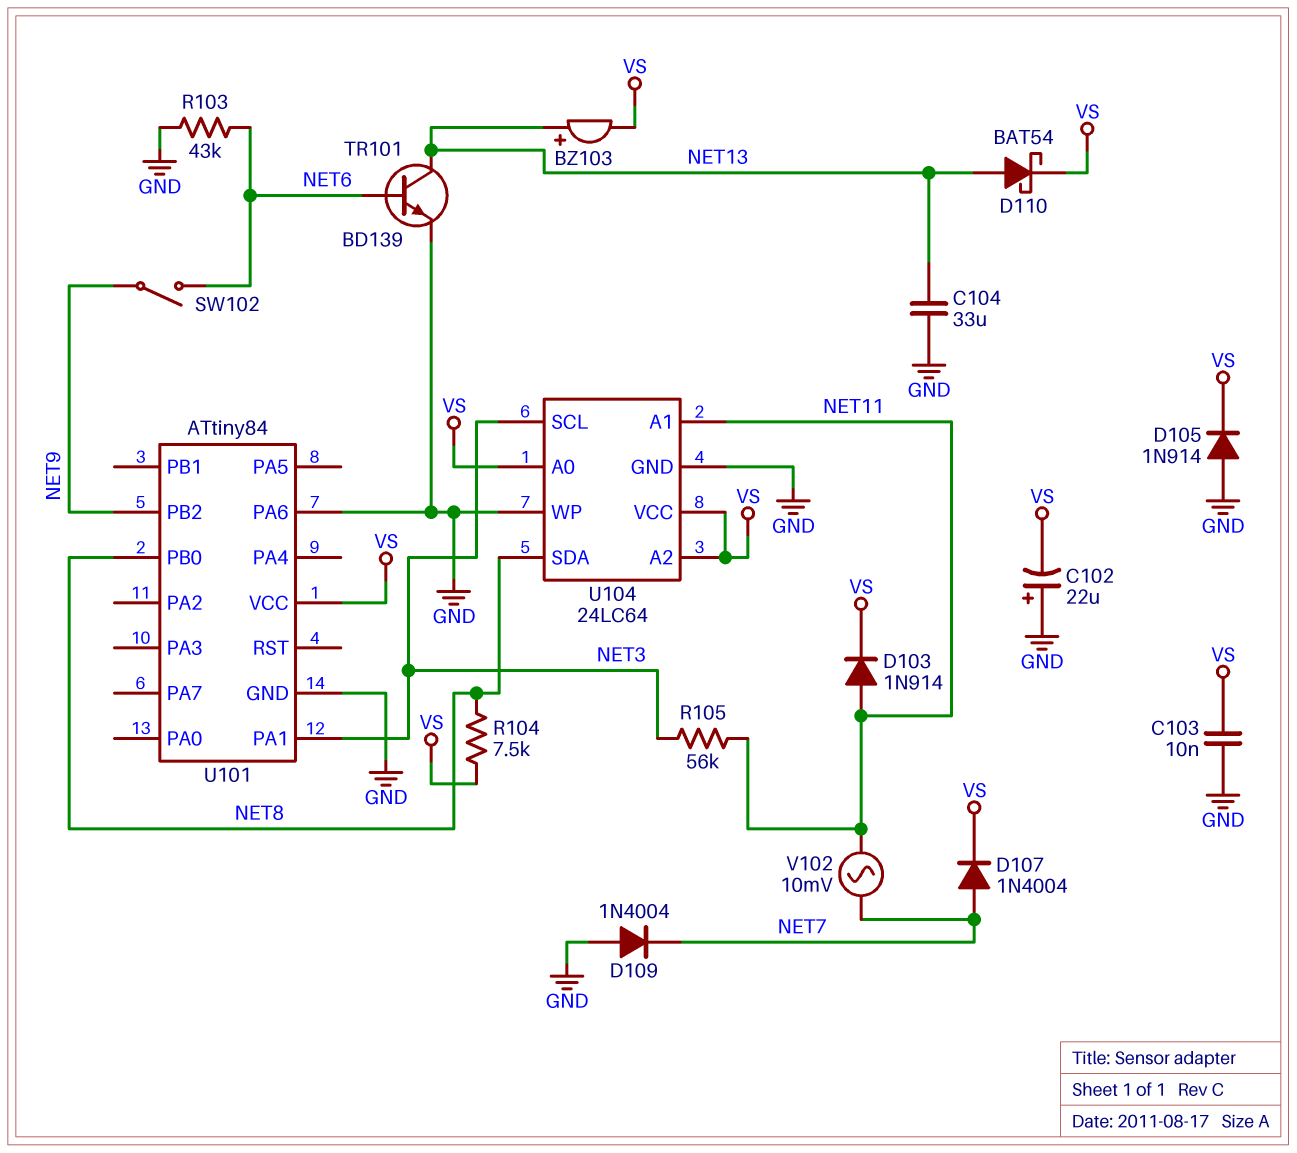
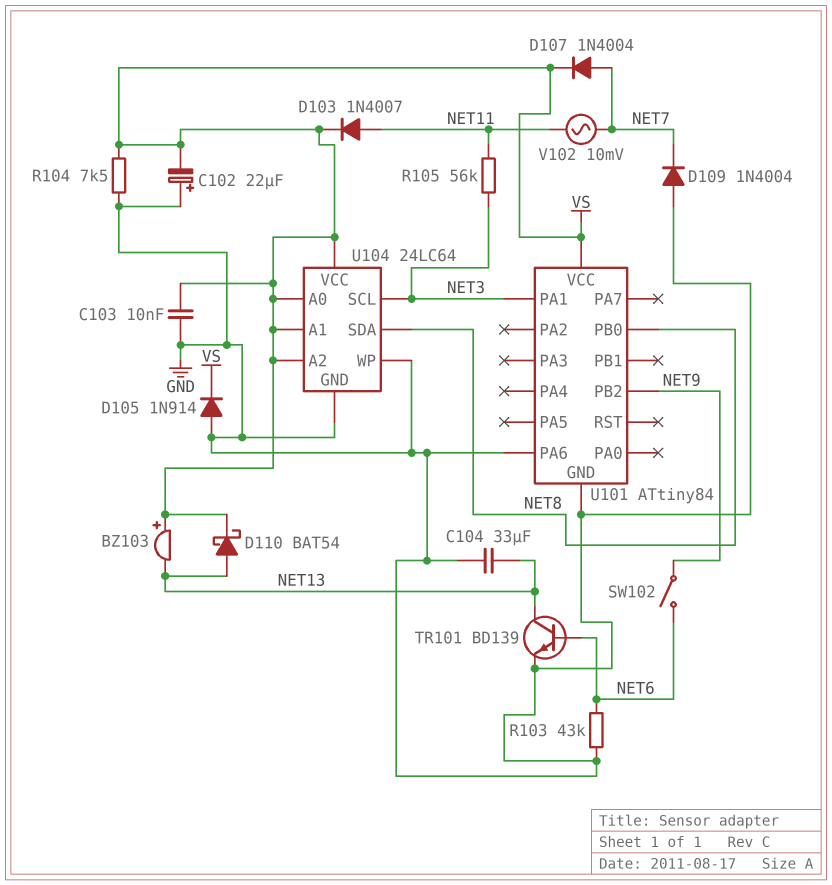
BZ103: buzzer (plus NET13, minus VS) -> buzzer (plus VS, minus NET13)
D103: diode 1N914 (A NET11, K VS) -> diode 1N4007 (A NET11, K VS)
R104: 7.5k (NET8, VS) -> 7.5k (GND, VS)
U104 pin A1: NET11 -> VS

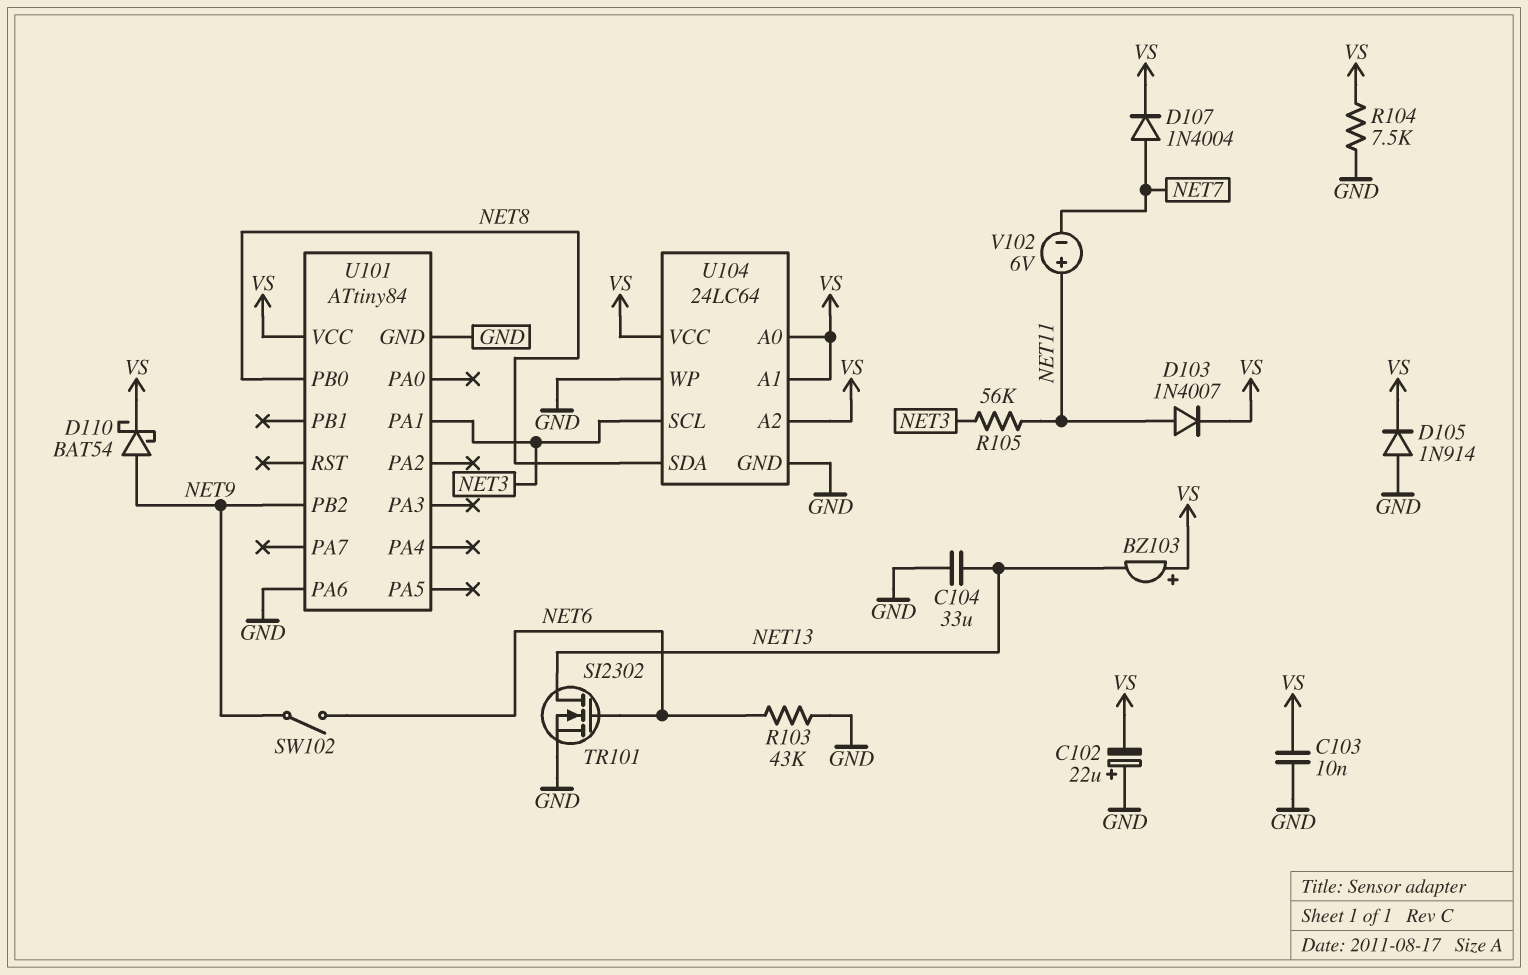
D109: diode 1N4004 (A GND, K NET7) -> none
D110: schottky BAT54 (A NET13, K VS) -> schottky BAT54 (A NET9, K VS)
TR101: NPN BD139 (B NET6, C NET13, E GND) -> NMOS SI2302 (G NET6, D NET13, S GND)
V102: AC 10mV (NET7, NET11) -> 6V (plus NET11, minus NET7)

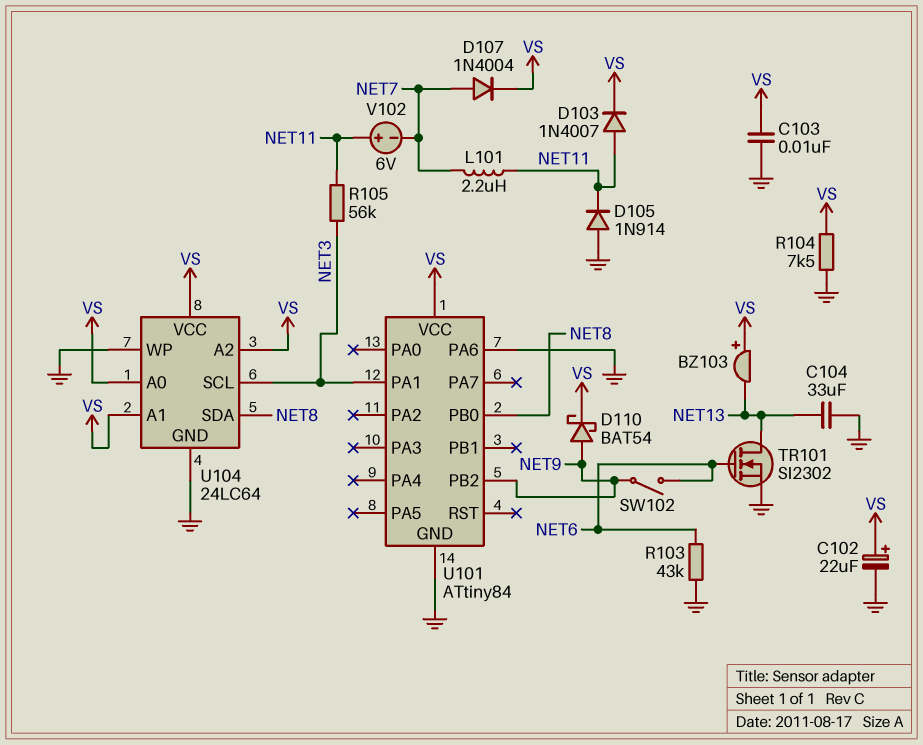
C102: 22uF (plus GND, minus VS) -> 22uF (plus VS, minus GND)
D105: diode 1N914 (A GND, K VS) -> diode 1N914 (A GND, K NET11)
L101: none -> 2.2uH (NET7, NET11)

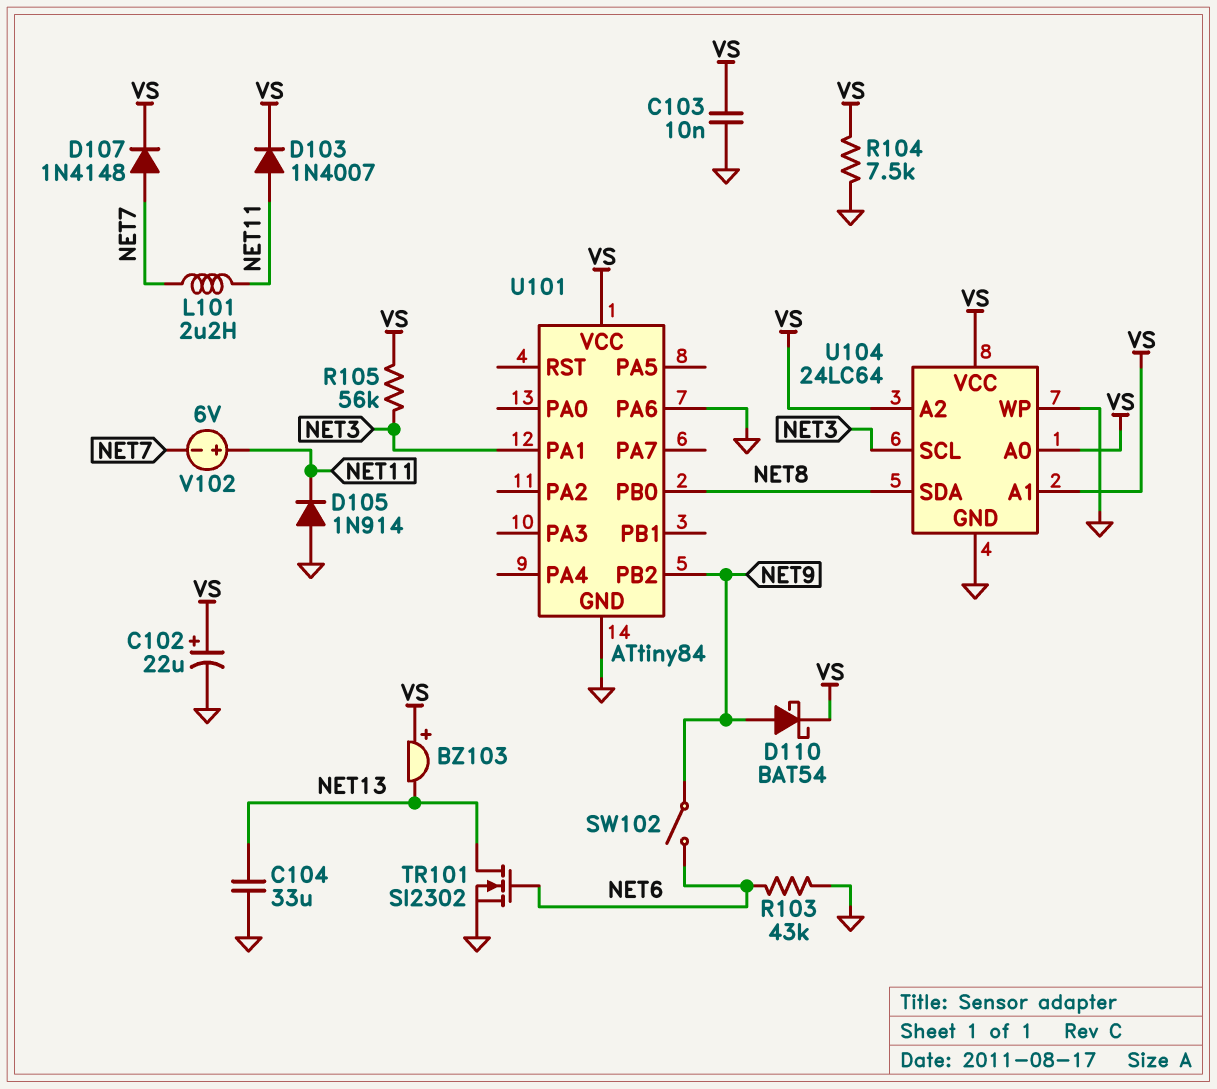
D107: diode 1N4004 (A NET7, K VS) -> diode 1N4148 (A NET7, K VS)
R105: 56k (NET3, NET11) -> 56k (NET3, VS)

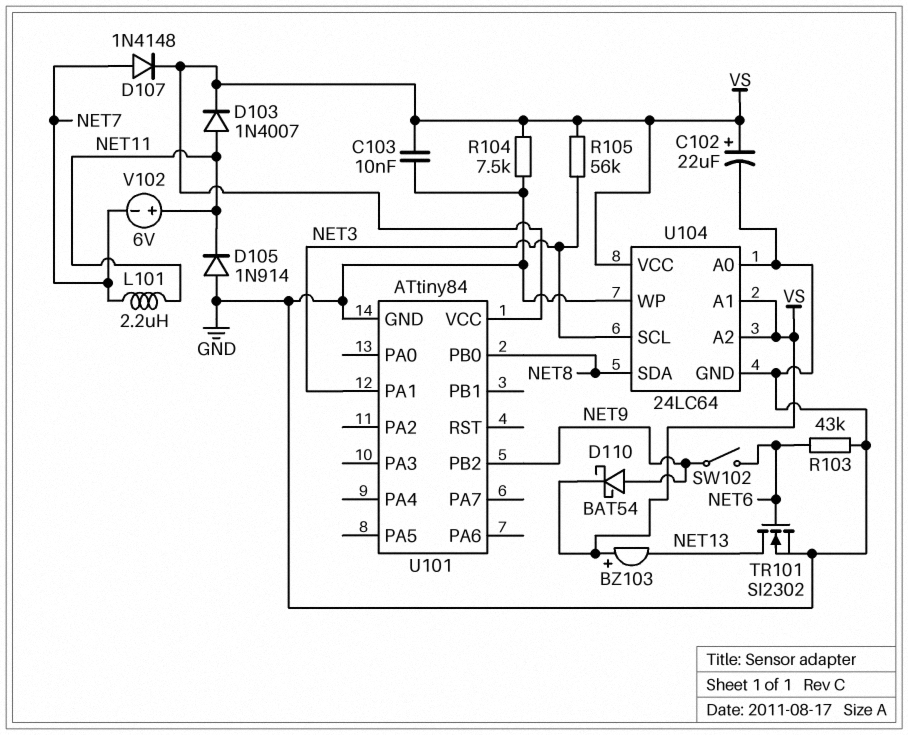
C104: 33uF (GND, NET13) -> none
U101 pin PA6: GND -> none
U104 pin A0: VS -> GND

